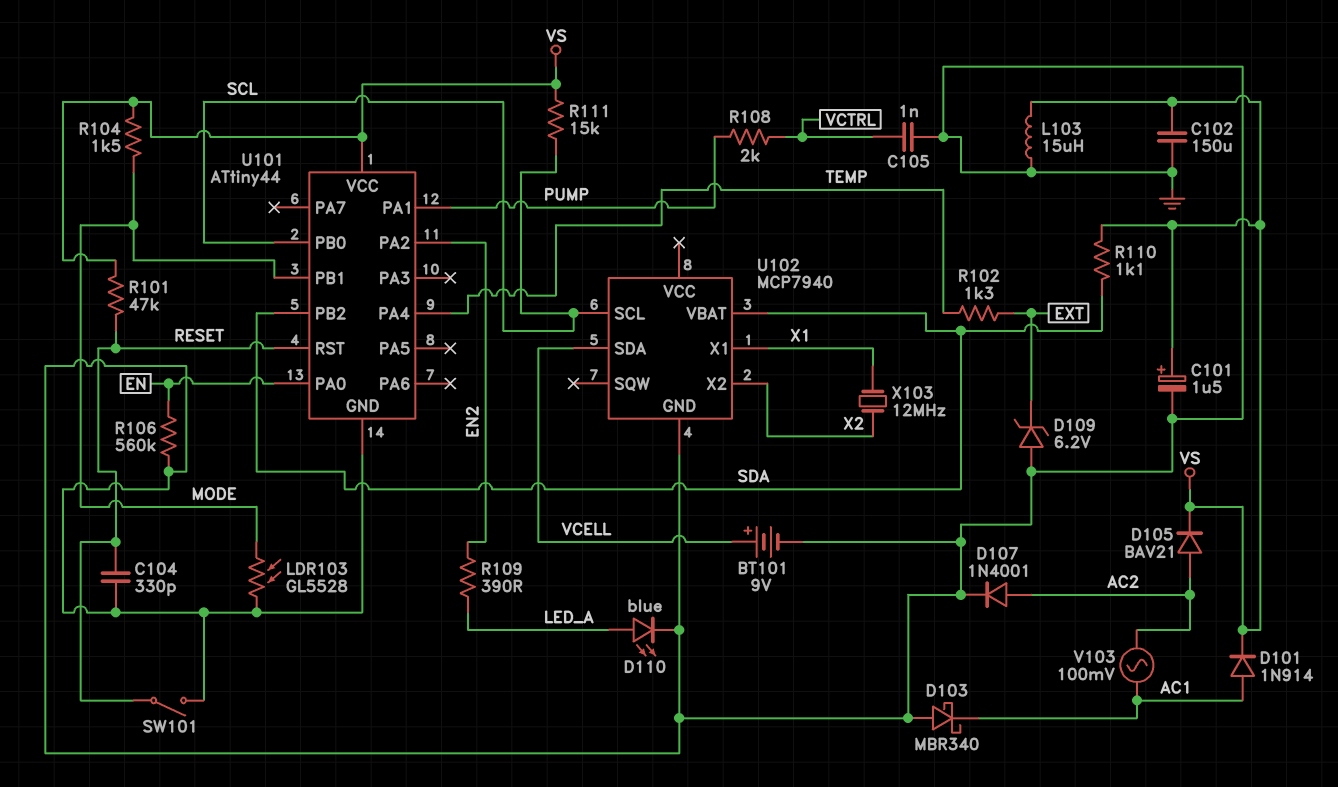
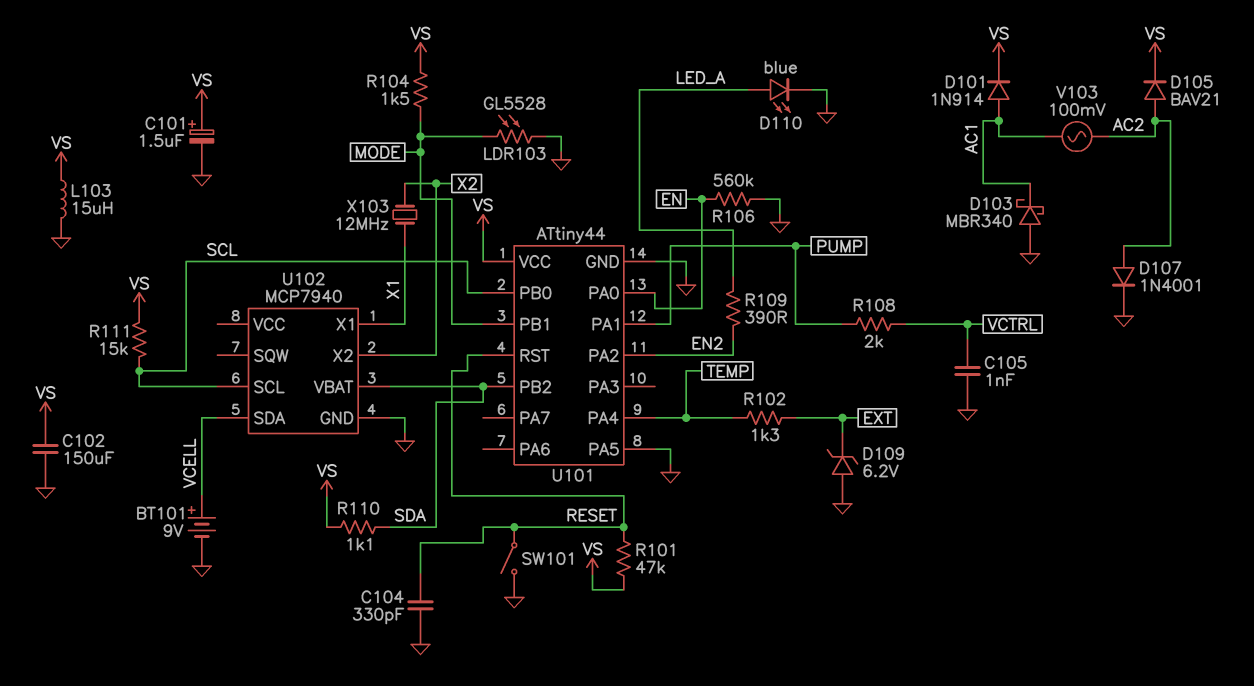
U101 pin PA5: none -> GND

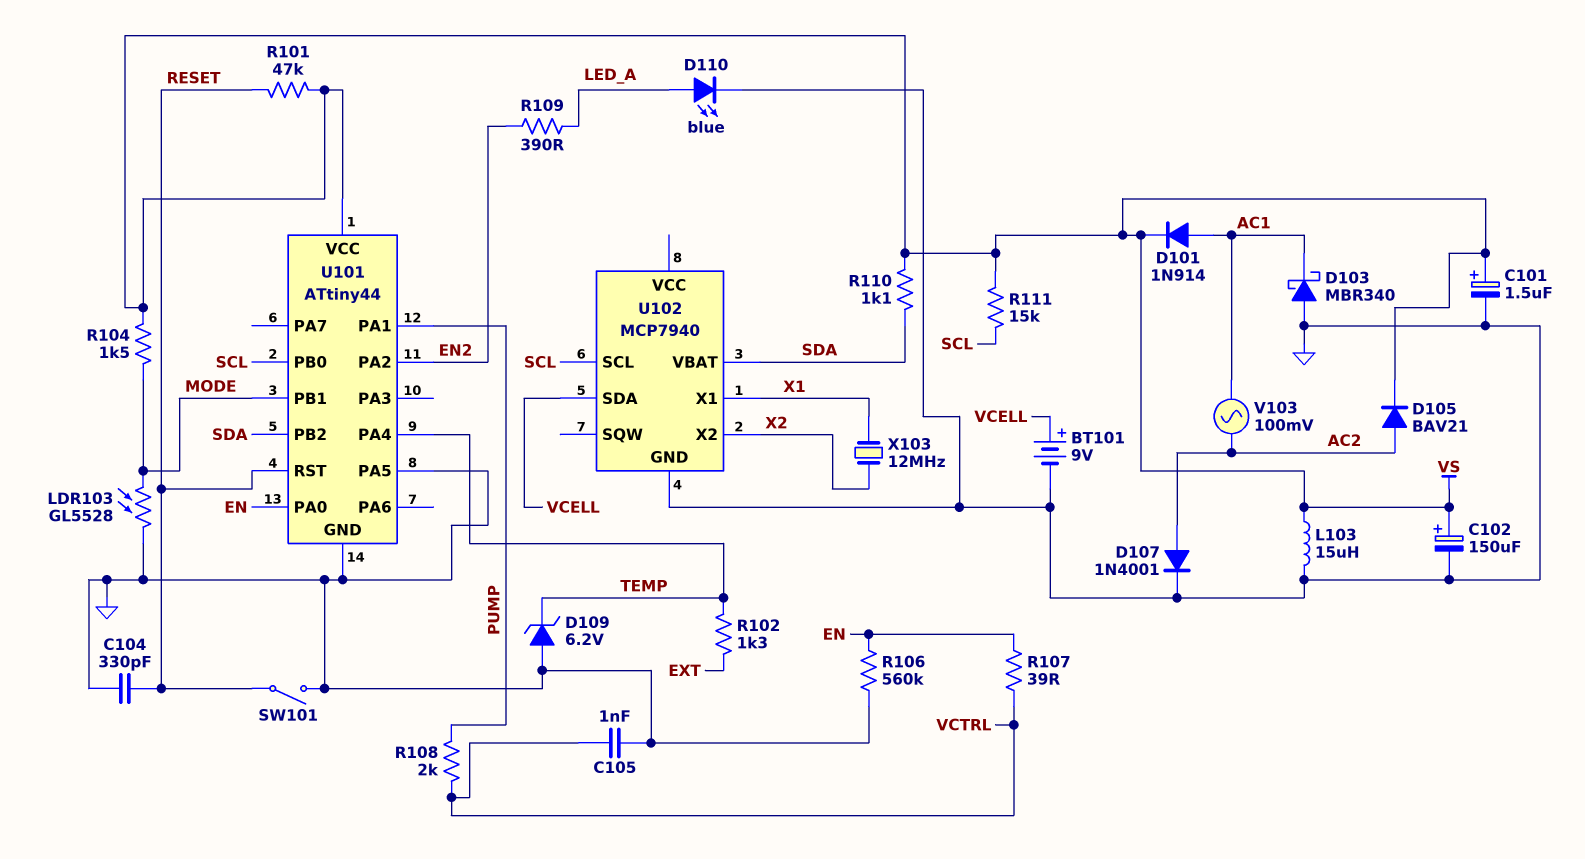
C102: 150uF (GND, VS) -> 150uF (plus VS, minus GND)
D109: zener 6.2V (A GND, K EXT) -> zener 6.2V (A GND, K TEMP)
R107: none -> 39 (EN, VCTRL)

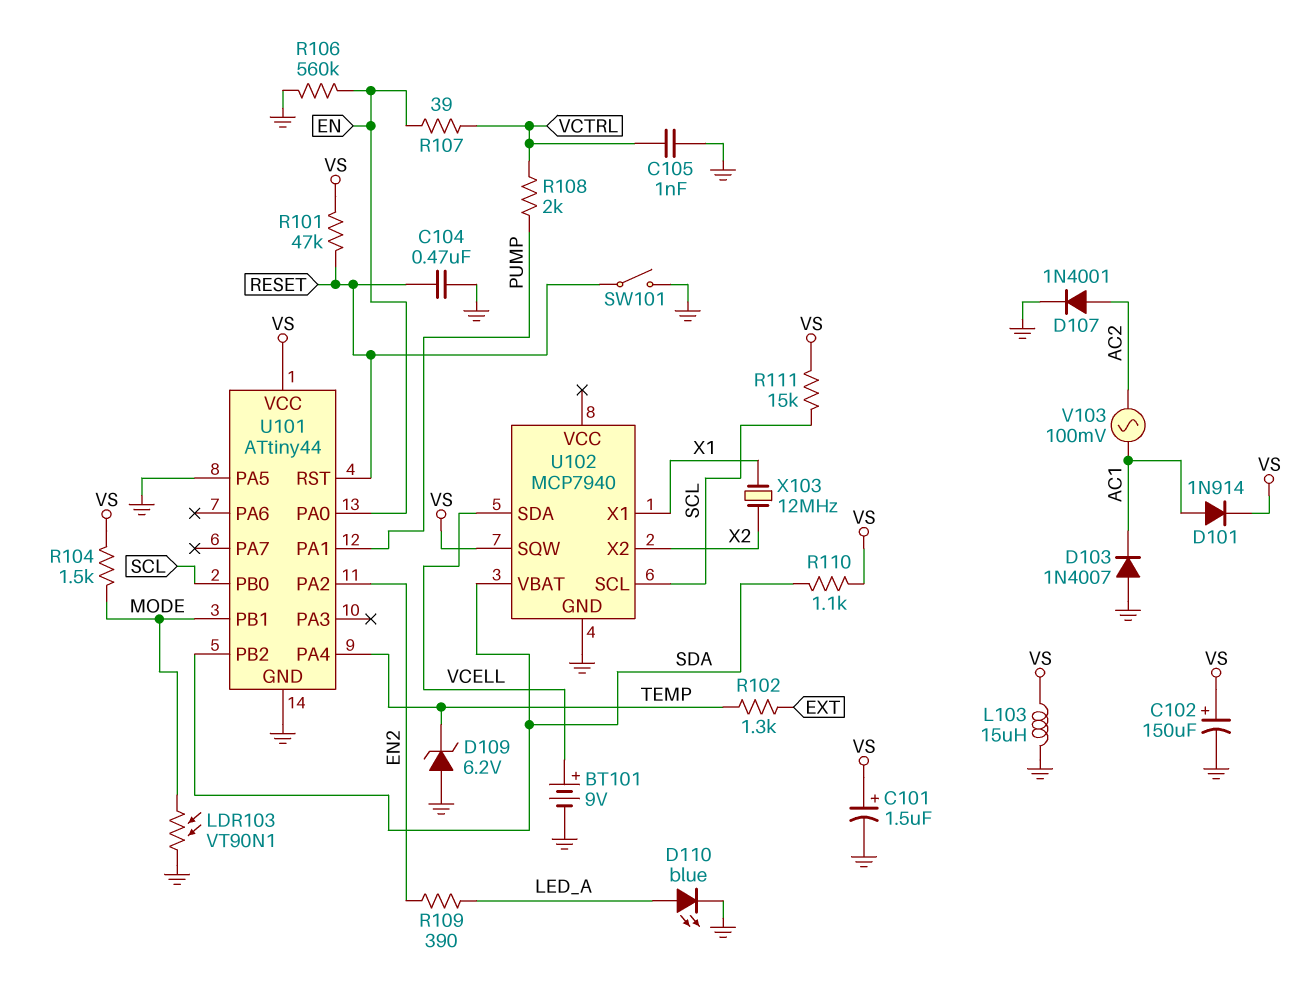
C104: 330pF (GND, RESET) -> 470nF (GND, RESET)
D103: schottky MBR340 (A GND, K AC1) -> diode 1N4007 (A GND, K AC1)
D105: diode BAV21 (A AC2, K VS) -> none
LDR103: GL5528 (GND, MODE) -> VT90N1 (GND, MODE)
U102 pin SQW: none -> VS

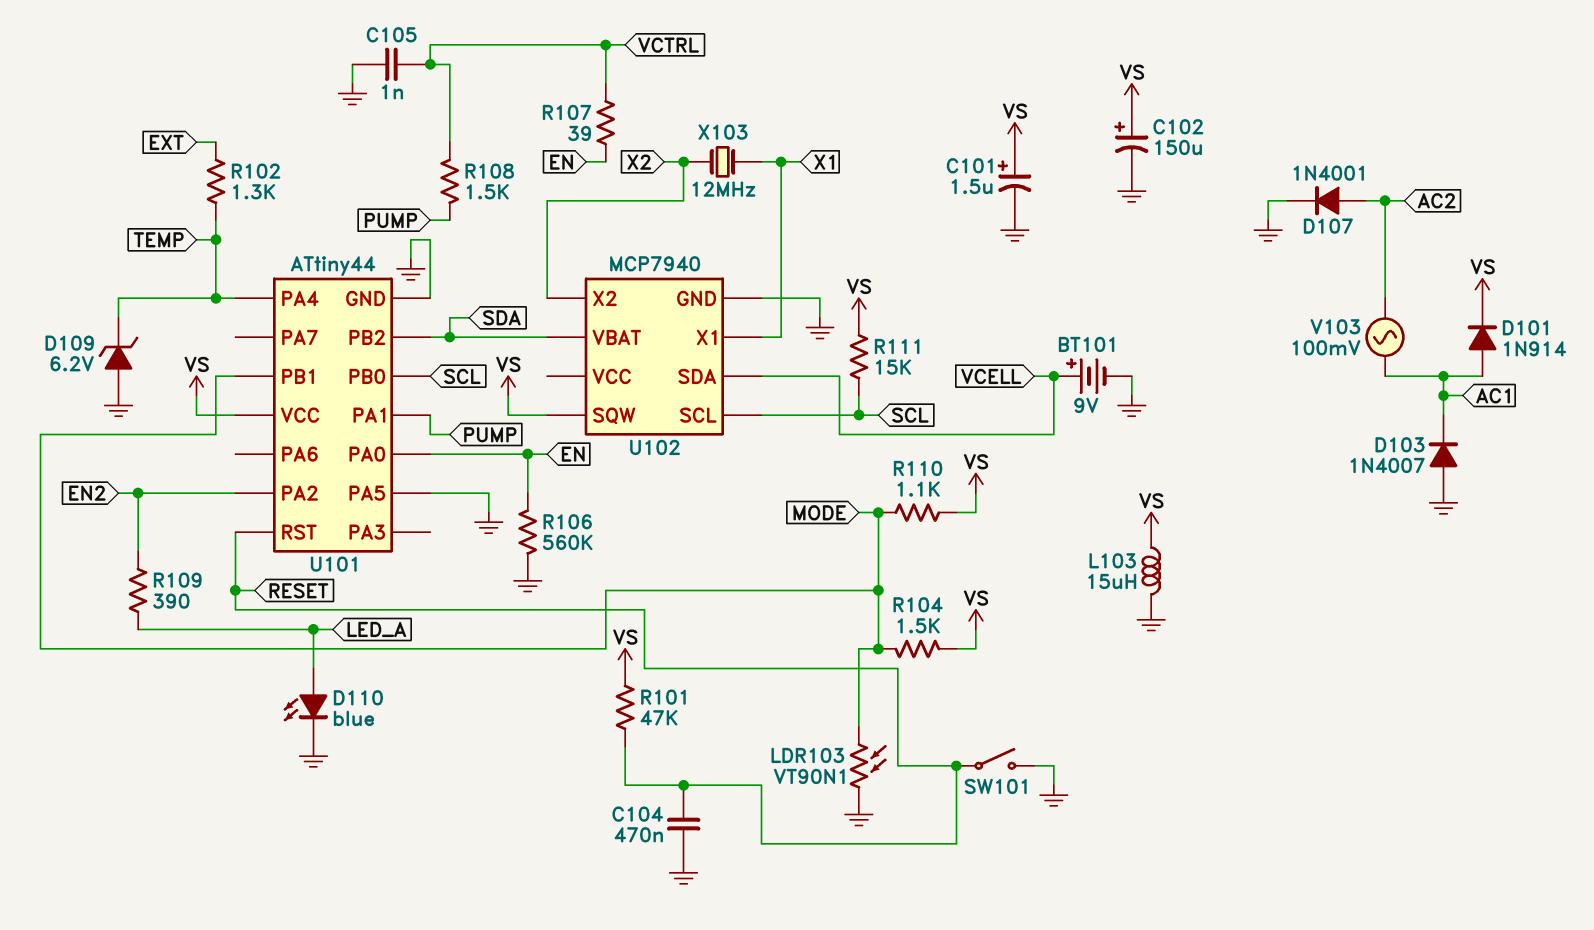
R108: 2k (PUMP, VCTRL) -> 1.5k (PUMP, VCTRL)
R110: 1.1k (SDA, VS) -> 1.1k (MODE, VS)

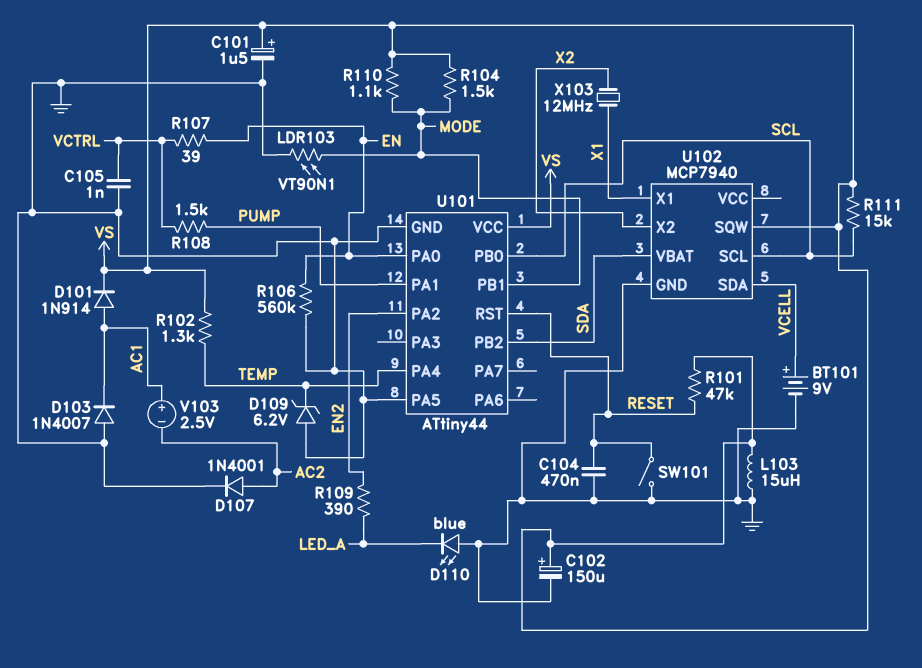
D110: LED blue (A LED_A, K GND) -> LED blue (A GND, K LED_A)
R102: 1.3k (EXT, TEMP) -> 1.3k (TEMP, VS)
V103: AC 100mV (AC1, AC2) -> 2.5V (plus AC1, minus AC2)

